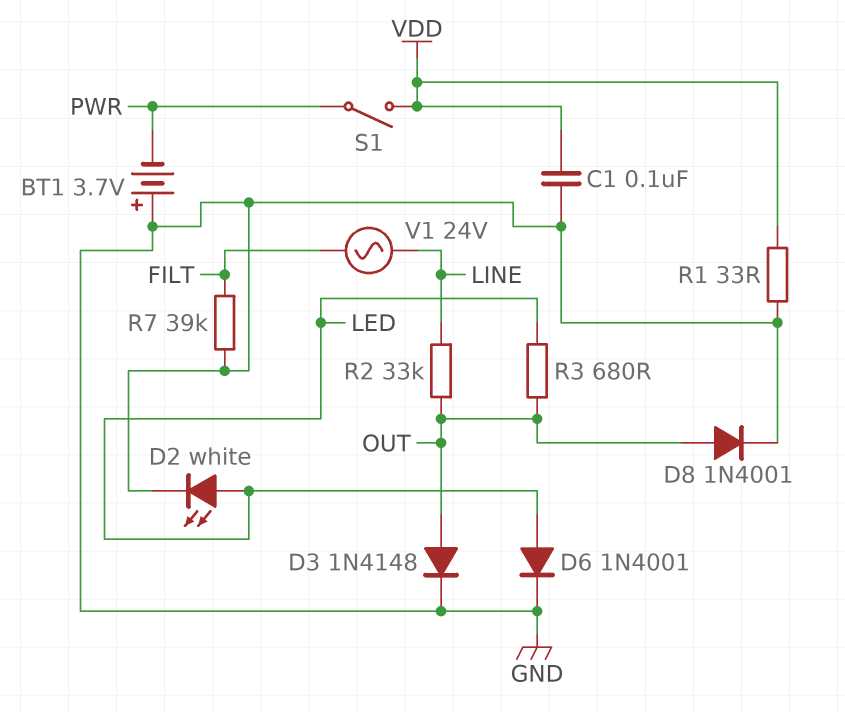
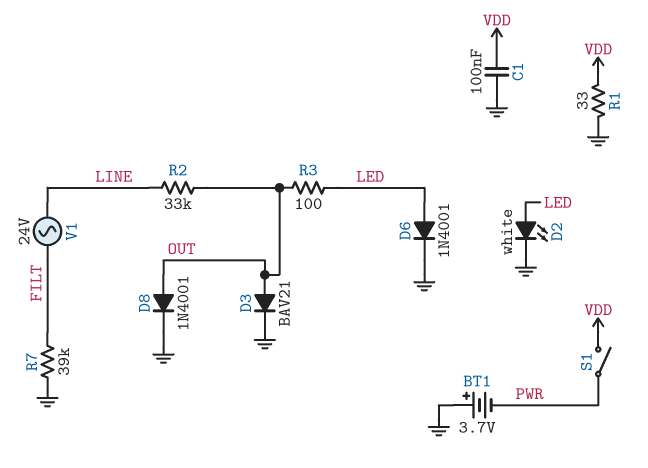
D3: diode 1N4148 (A OUT, K GND) -> diode BAV21 (A OUT, K GND)
R3: 680 (LED, OUT) -> 100 (LED, OUT)

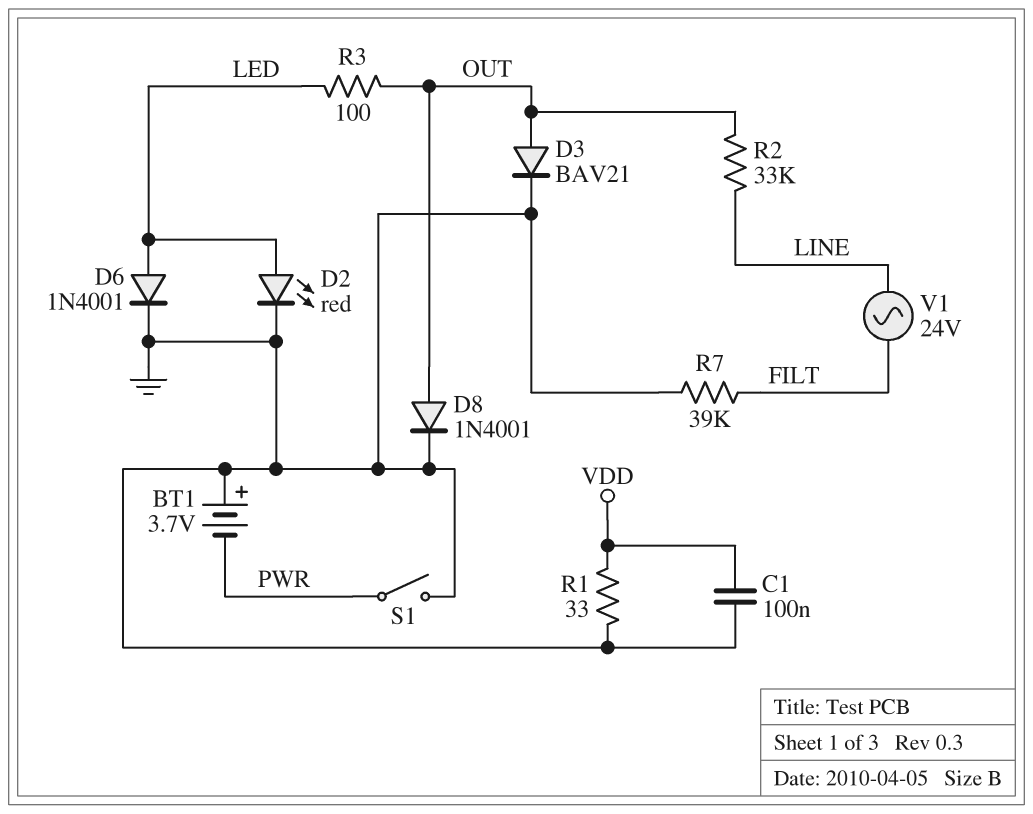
D2: LED white (A LED, K GND) -> LED red (A LED, K GND)
S1: switch (PWR, VDD) -> switch (GND, PWR)

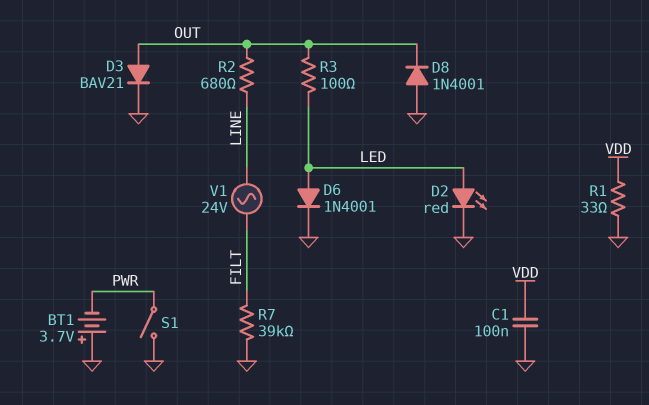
D8: diode 1N4001 (A OUT, K GND) -> diode 1N4001 (A GND, K OUT)
R2: 33k (LINE, OUT) -> 680 (LINE, OUT)

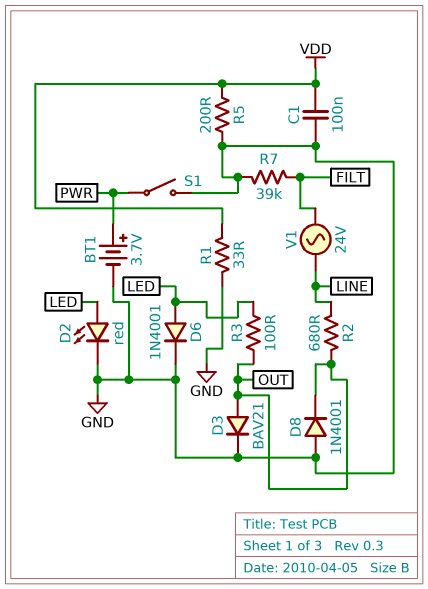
BT1: 3.7V (plus GND, minus PWR) -> 3.7V (plus PWR, minus GND)
R5: none -> 200 (GND, VDD)

